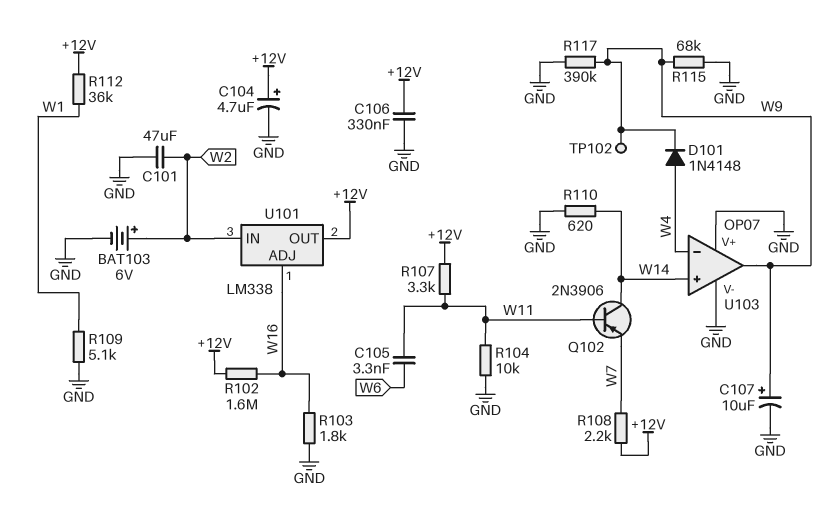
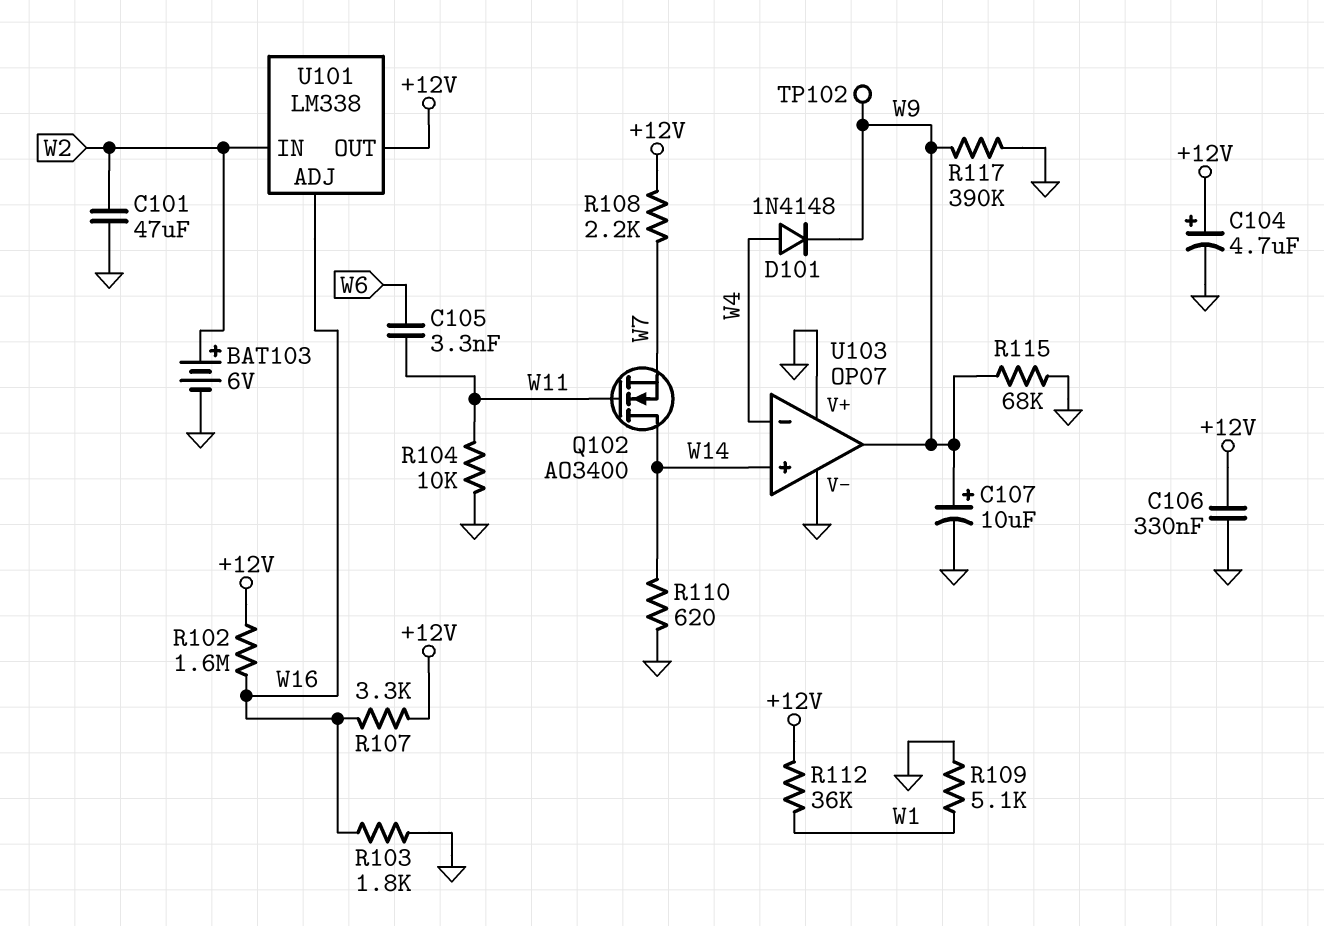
Q102: PNP 2N3906 (B W11, C W14, E W7) -> NMOS AO3400 (G W11, D W14, S W7)
R107: 3.3k (+12V, W11) -> 3.3k (+12V, W16)

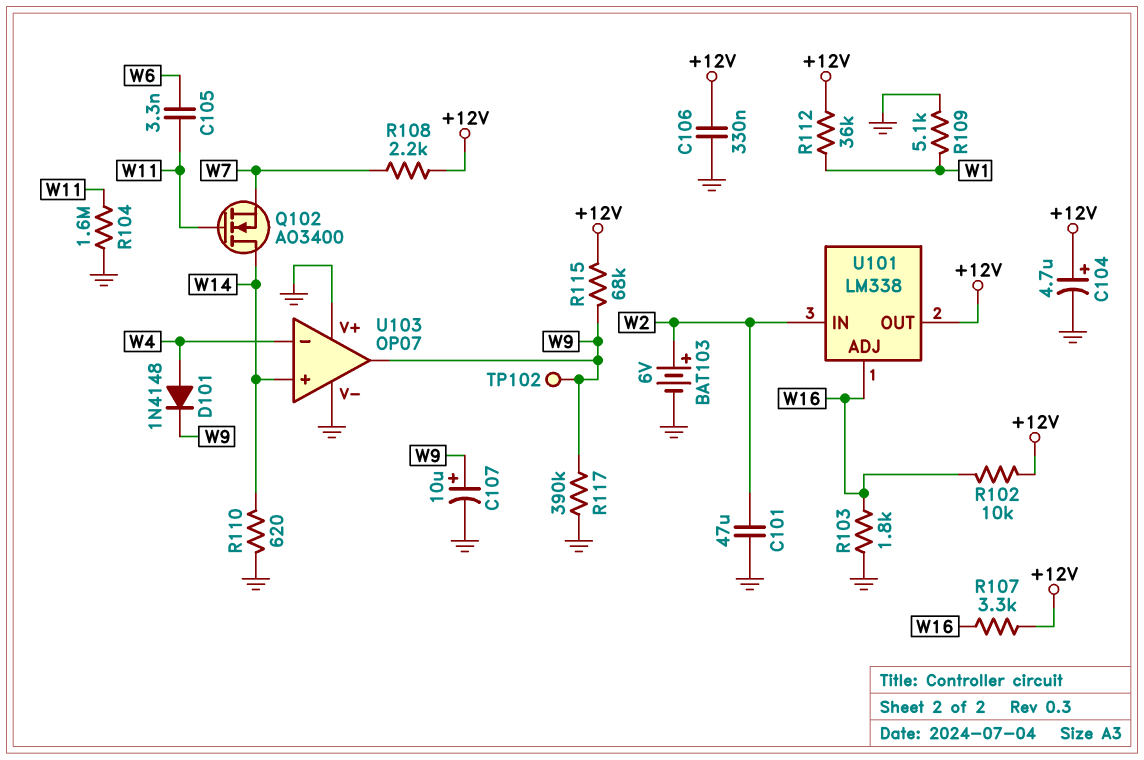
R102: 1.6M (+12V, W16) -> 10k (+12V, W16)
R104: 10k (GND, W11) -> 1.6M (GND, W11)
R115: 68k (GND, W9) -> 68k (+12V, W9)

